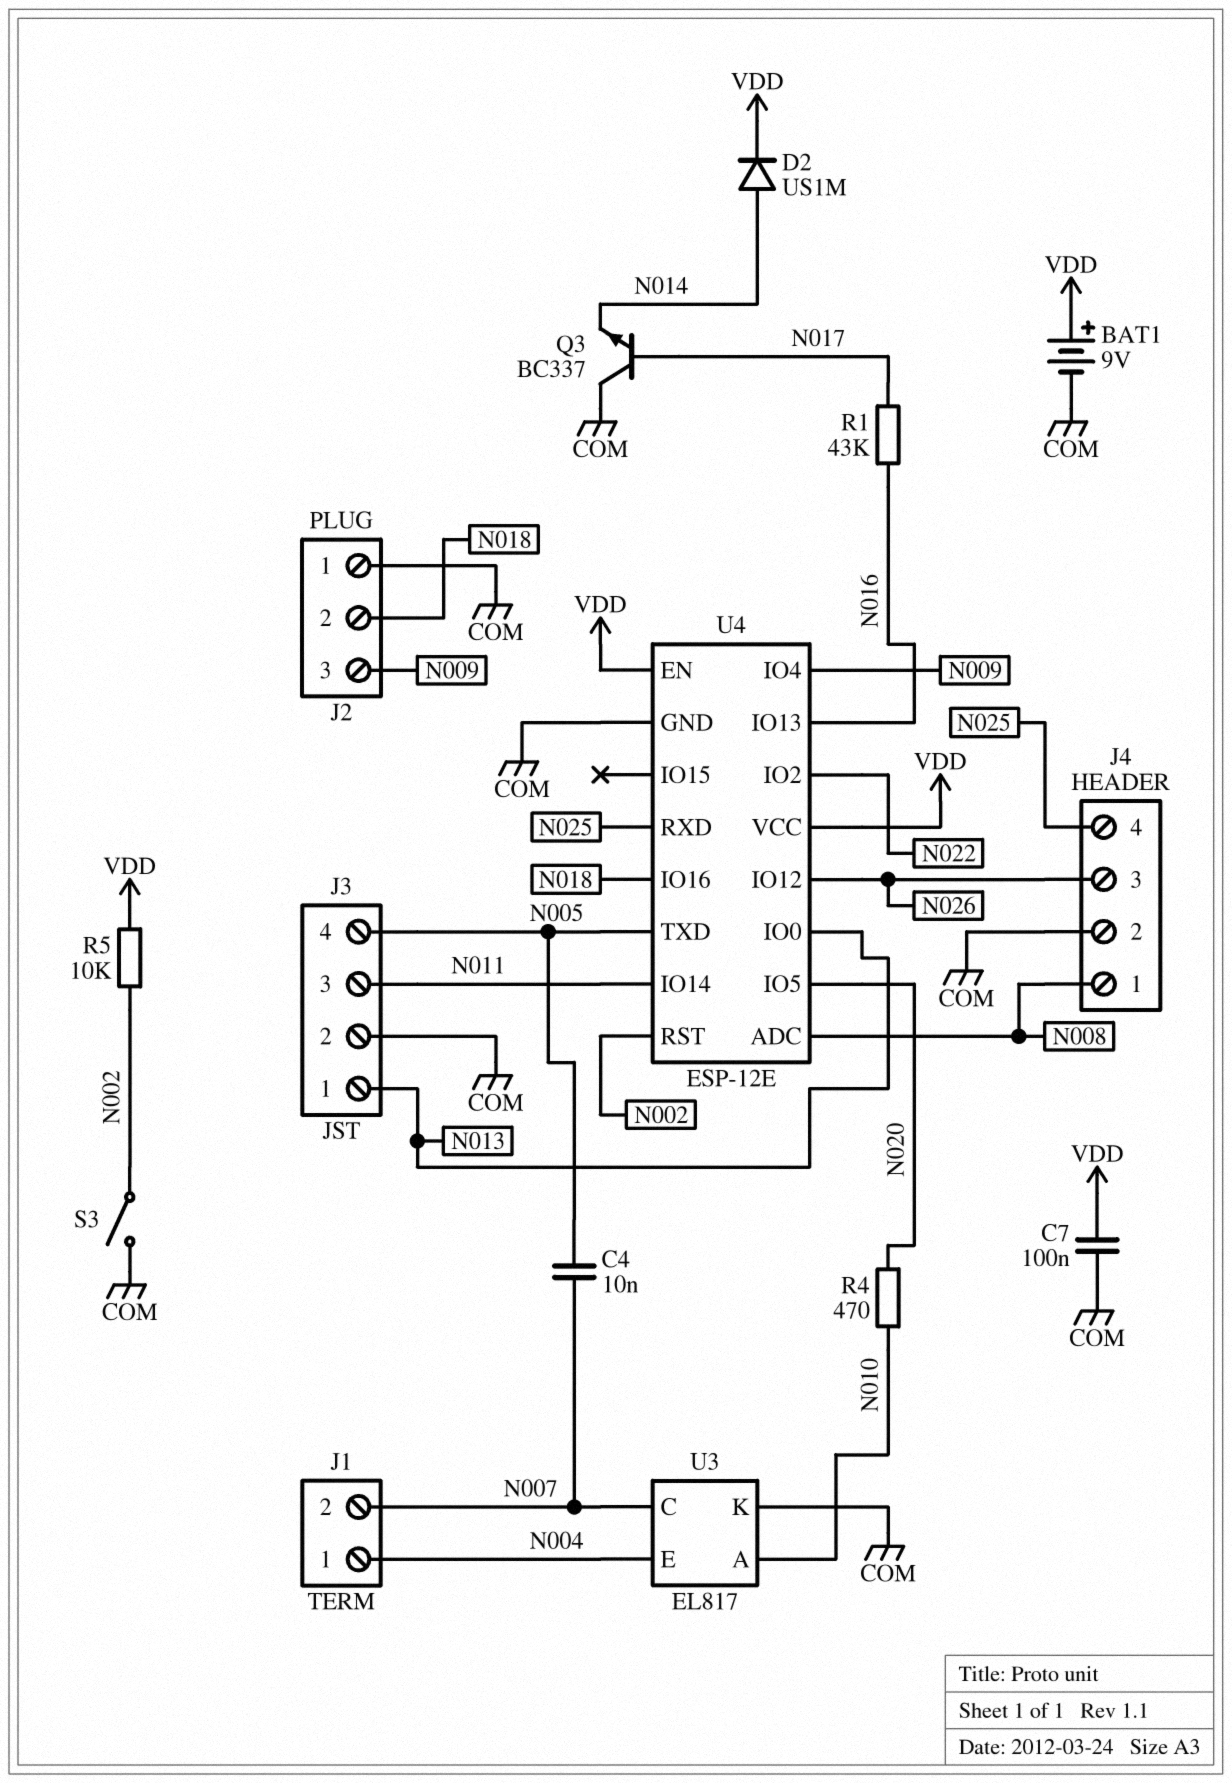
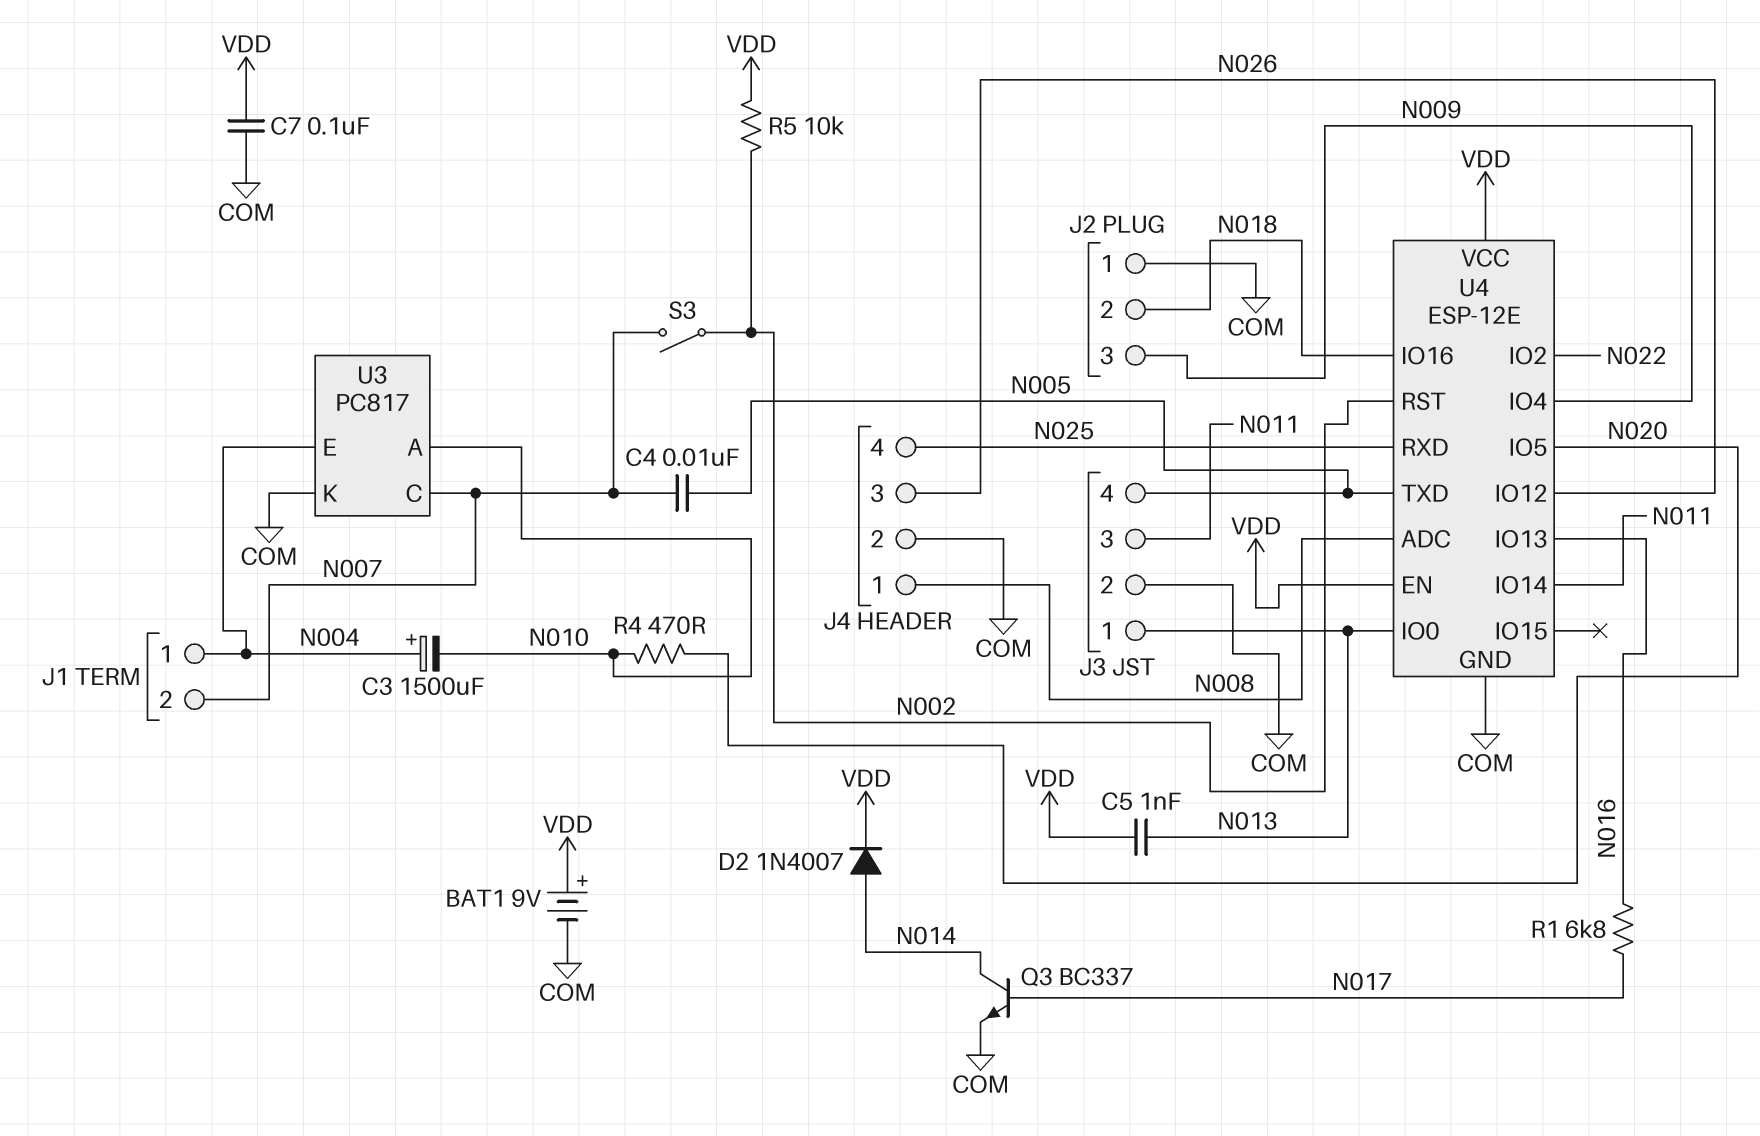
C3: none -> 1500uF (plus N004, minus N010)
C5: none -> 1nF (N013, VDD)
D2: diode US1M (A N014, K VDD) -> diode 1N4007 (A N014, K VDD)
Q3: NPN BC337 (B N017, C COM, E N014) -> NPN BC337 (B N017, C N014, E COM)
R1: 43k (N016, N017) -> 6.8k (N016, N017)
S3: switch (COM, N002) -> switch (N002, N007)
U3: EL817 -> PC817

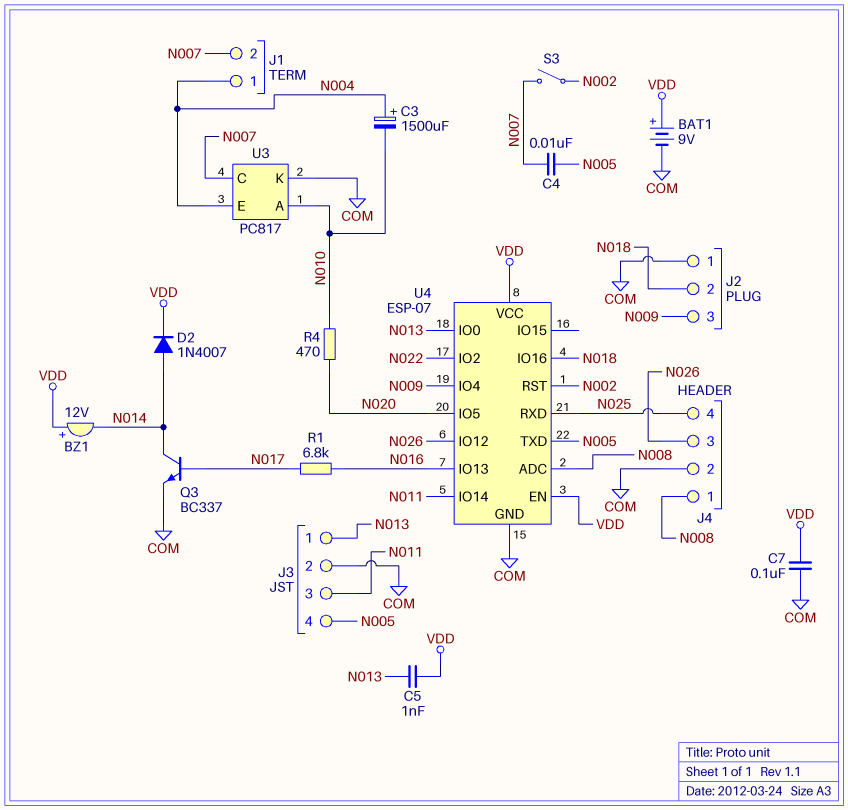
BZ1: none -> buzzer 12V (plus VDD, minus N014)
R5: 10k (N002, VDD) -> none
U4: ESP-12E -> ESP-07

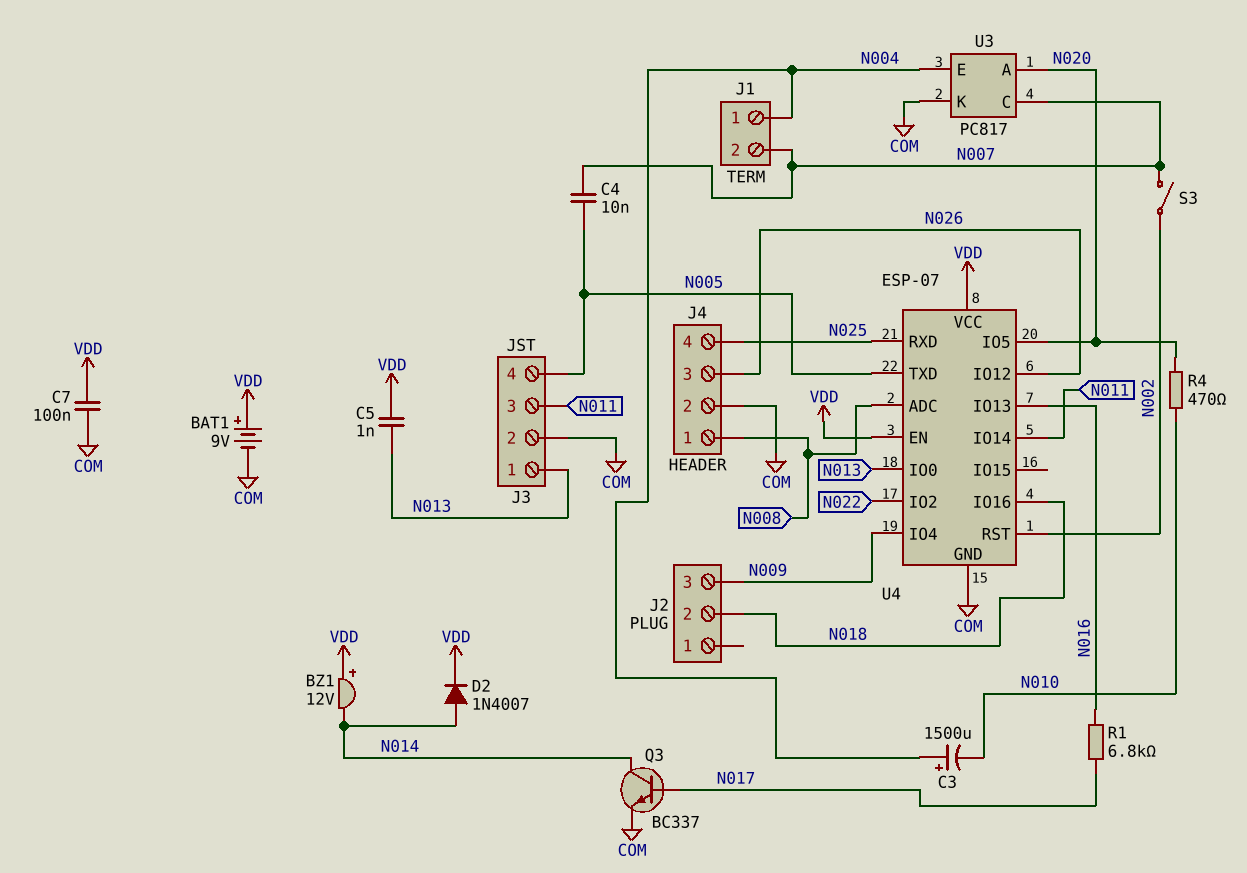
J2 pin 1: COM -> none
U3 pin A: N010 -> N020

